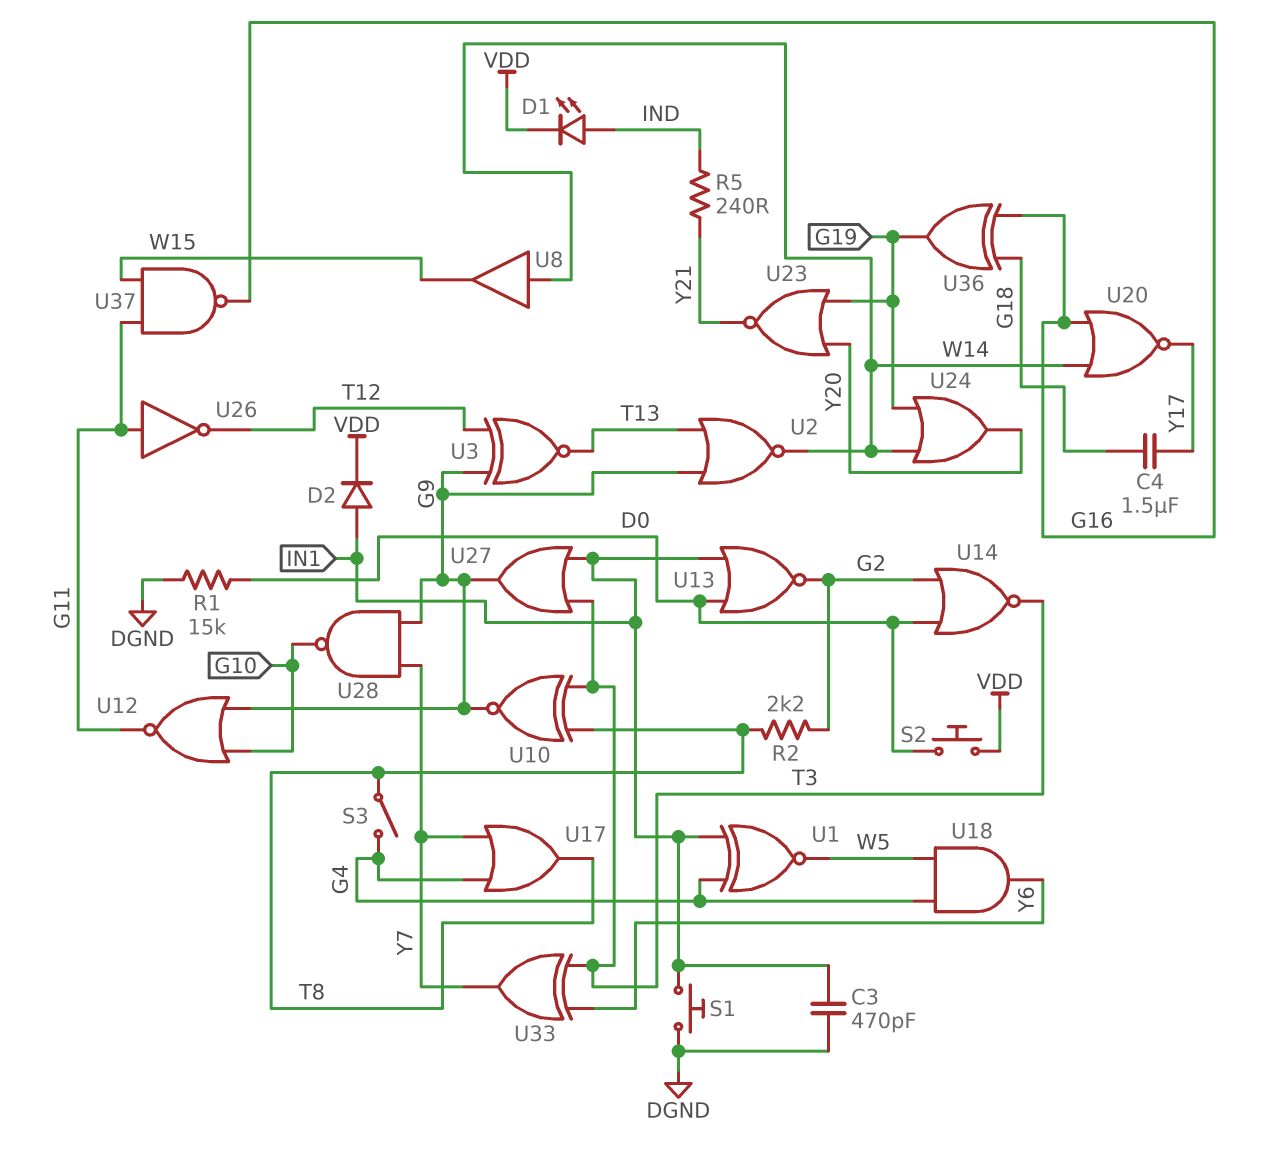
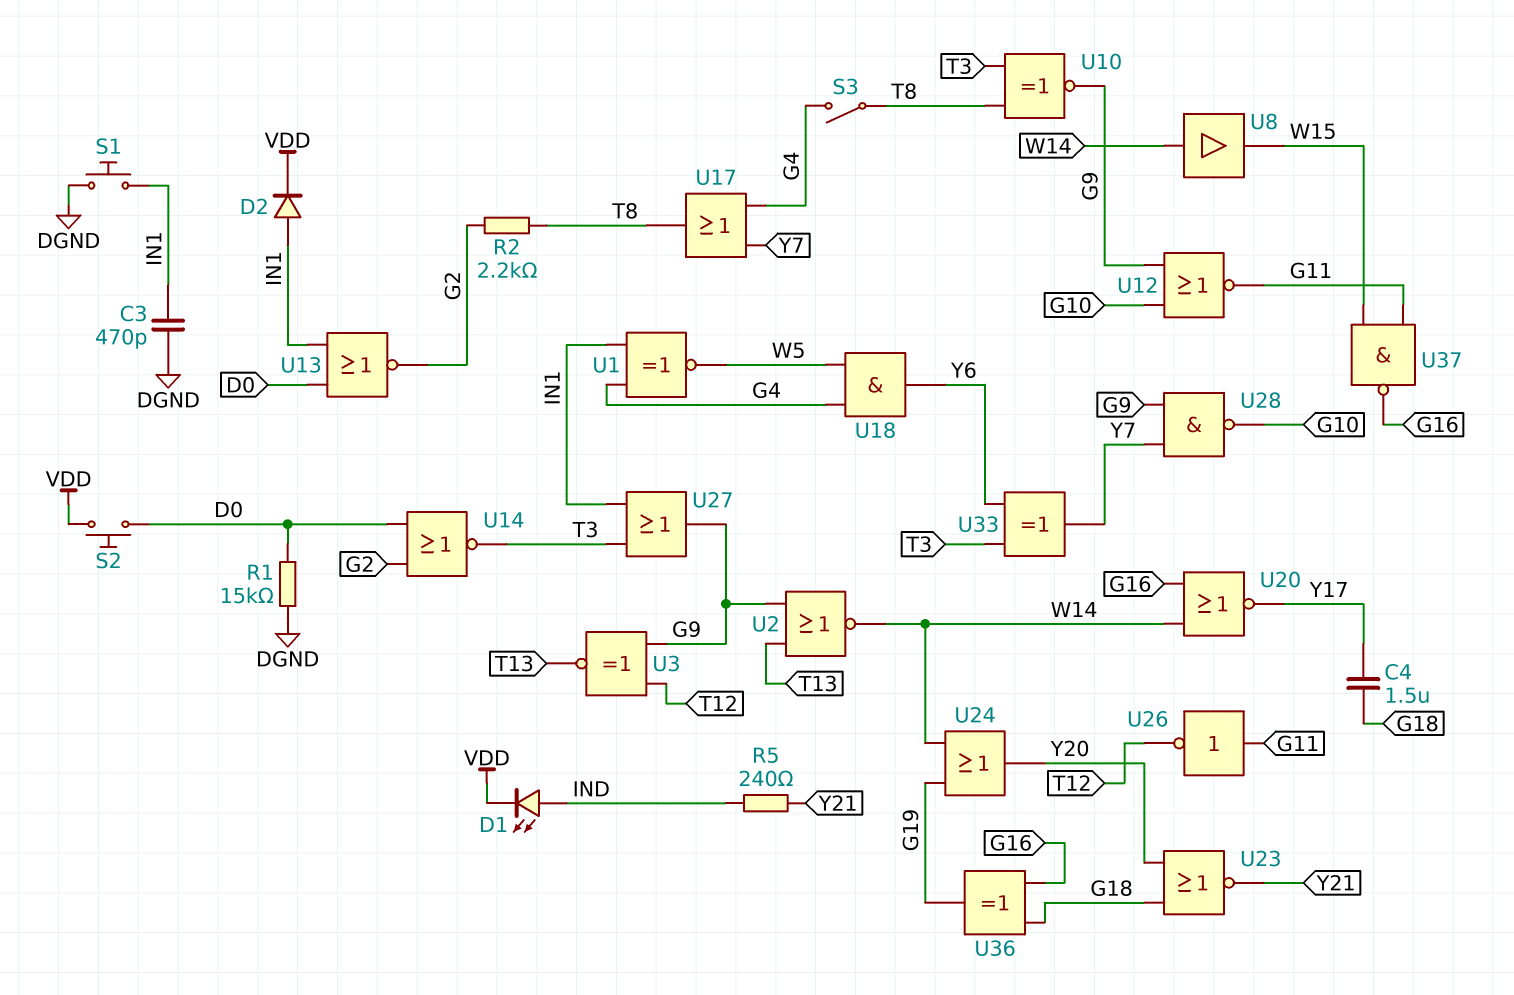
U23: NOR (in G19, in Y20, out Y21) -> NOR (in G18, in Y20, out Y21)

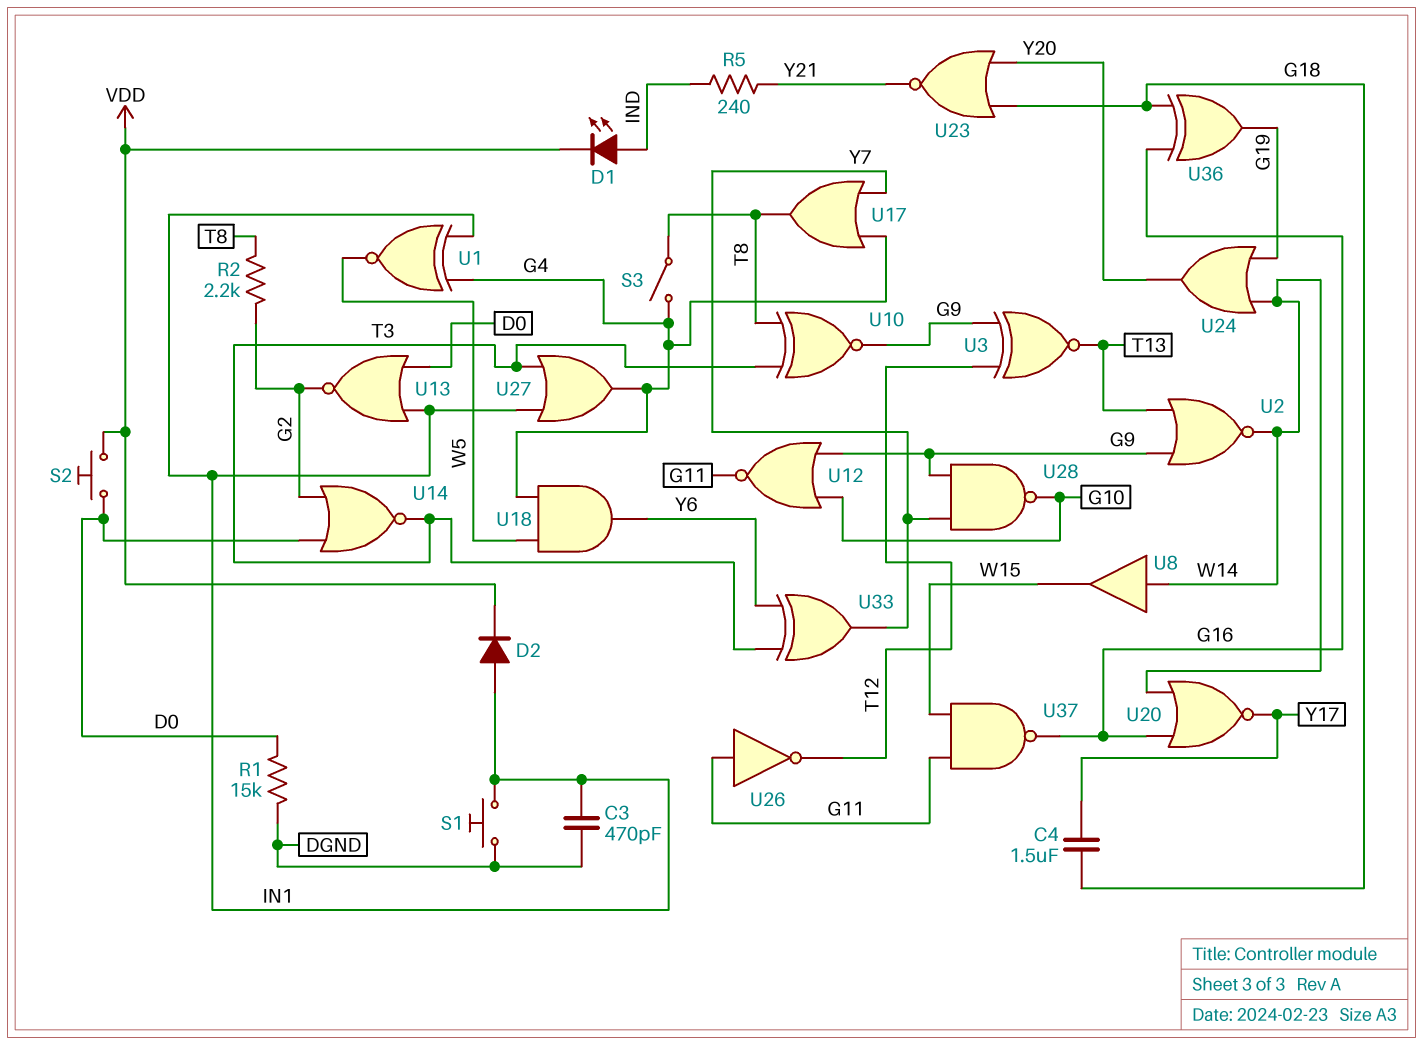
U27: OR (in IN1, in T3, out G9) -> OR (in IN1, in T3, out G4)

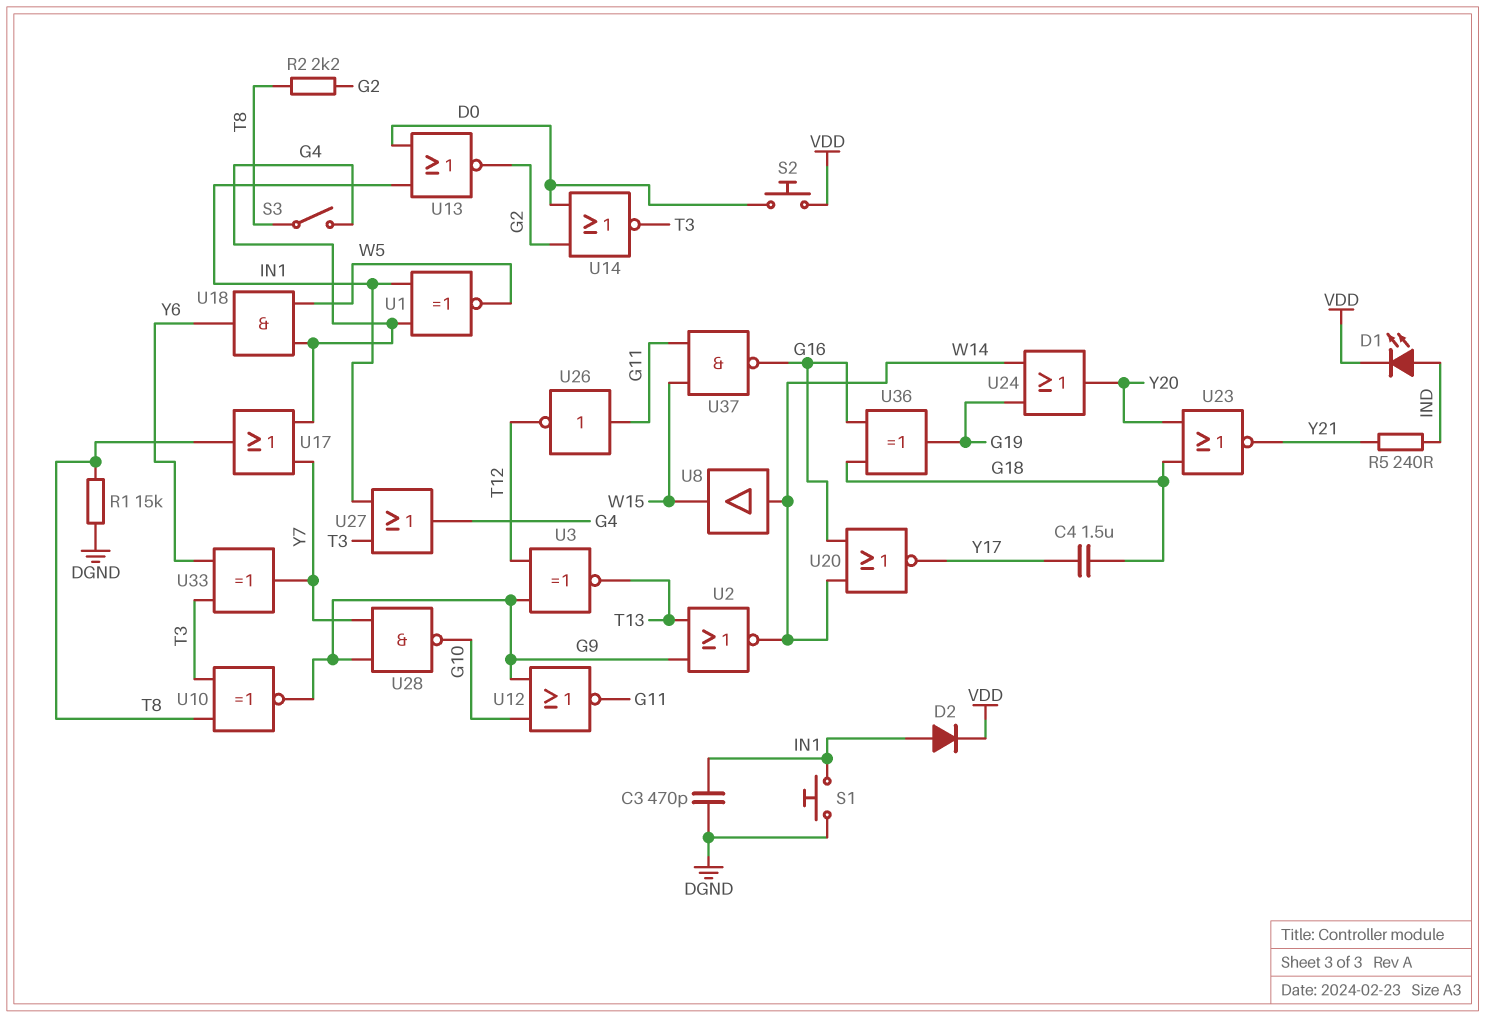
R1: 15k (D0, DGND) -> 15k (DGND, T8)

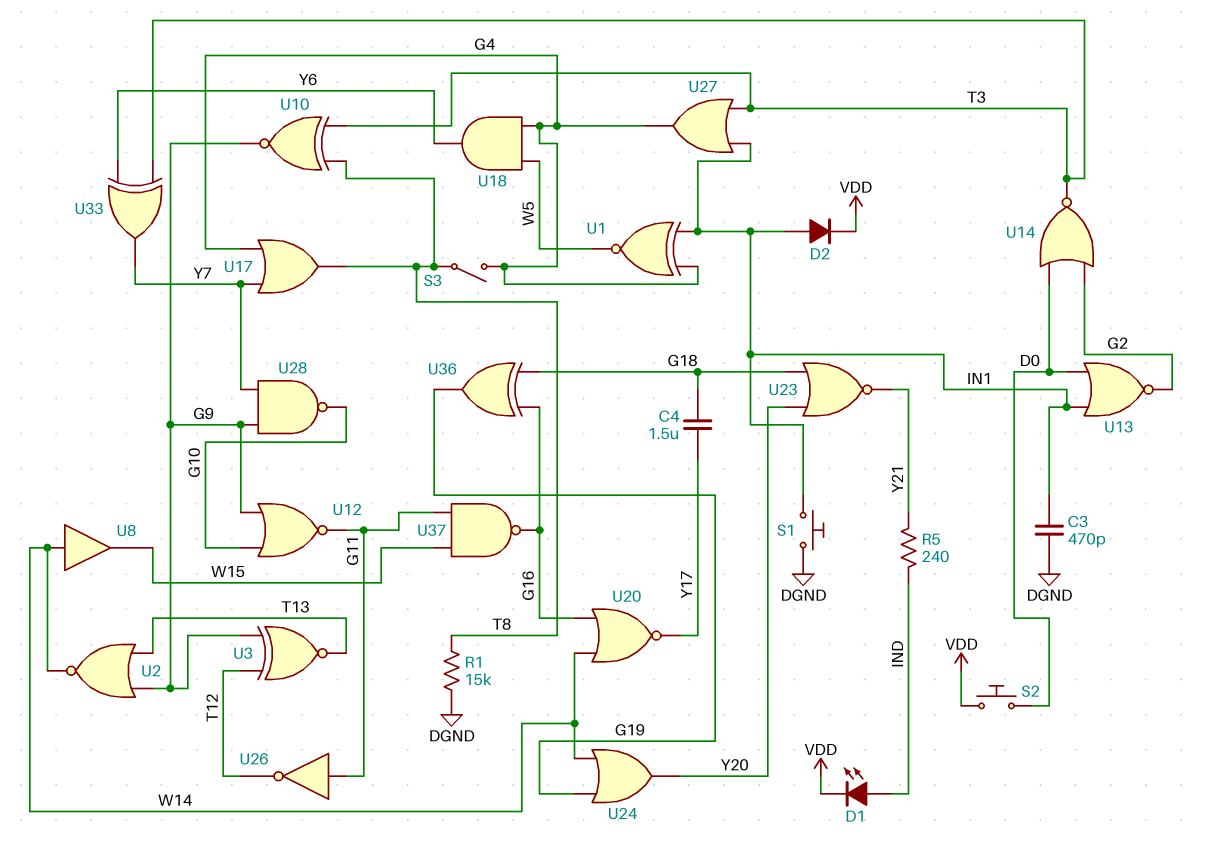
R2: 2.2k (G2, T8) -> none

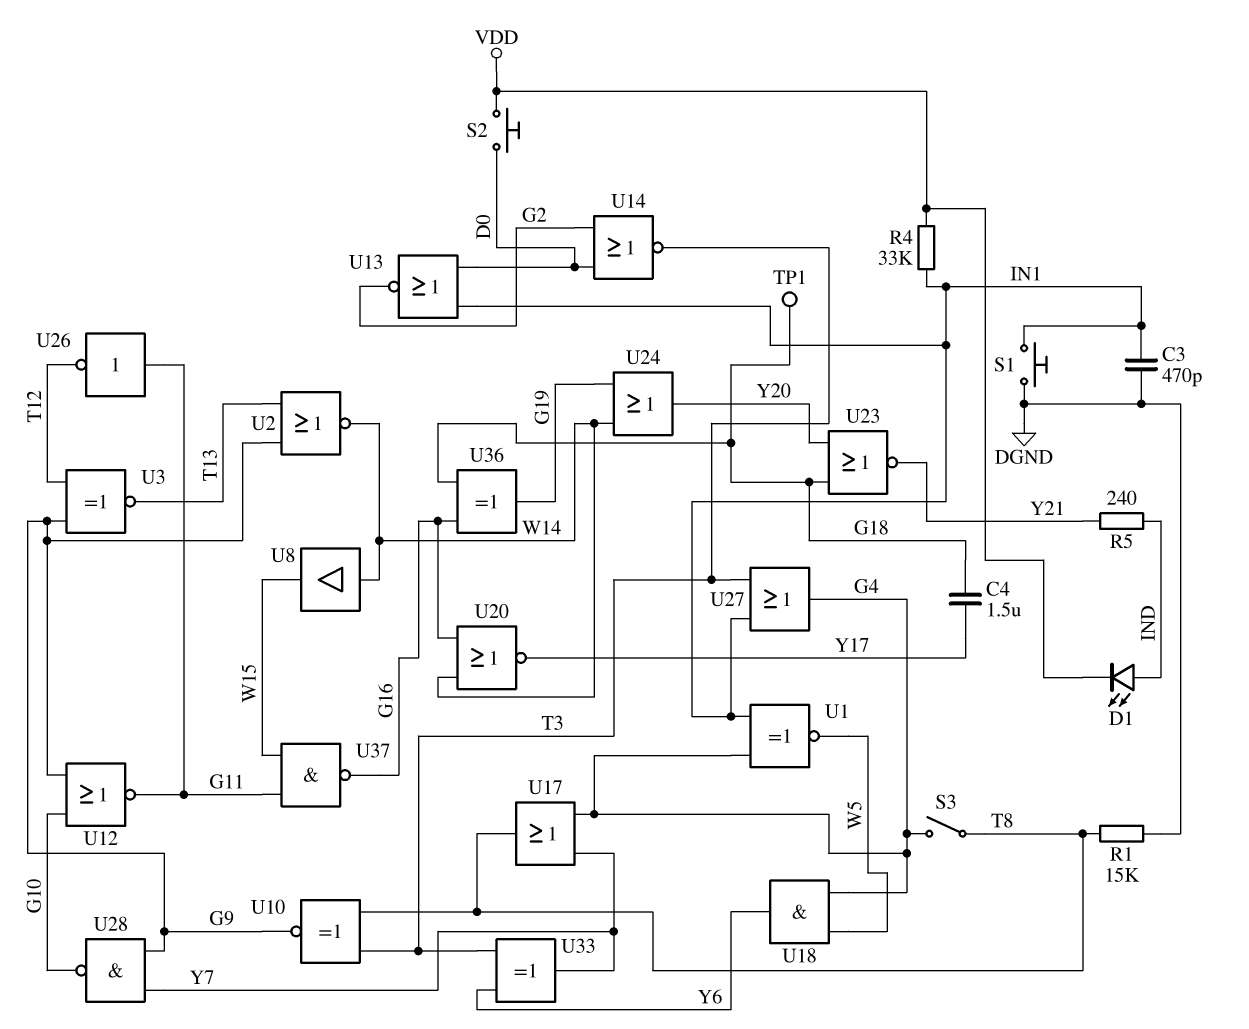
D2: diode (A IN1, K VDD) -> none
R4: none -> 33k (IN1, VDD)
TP1: none -> test point (G18)

